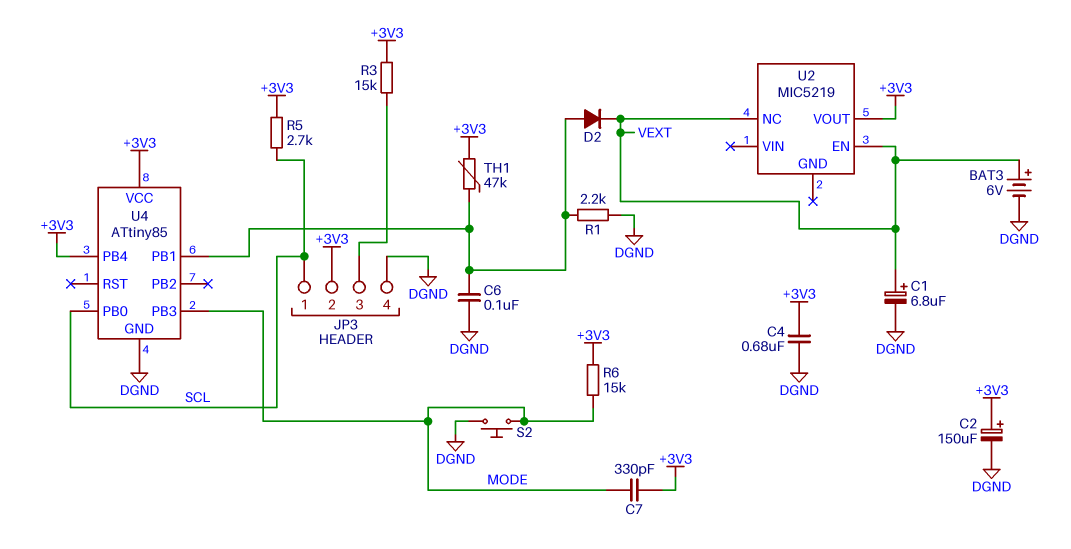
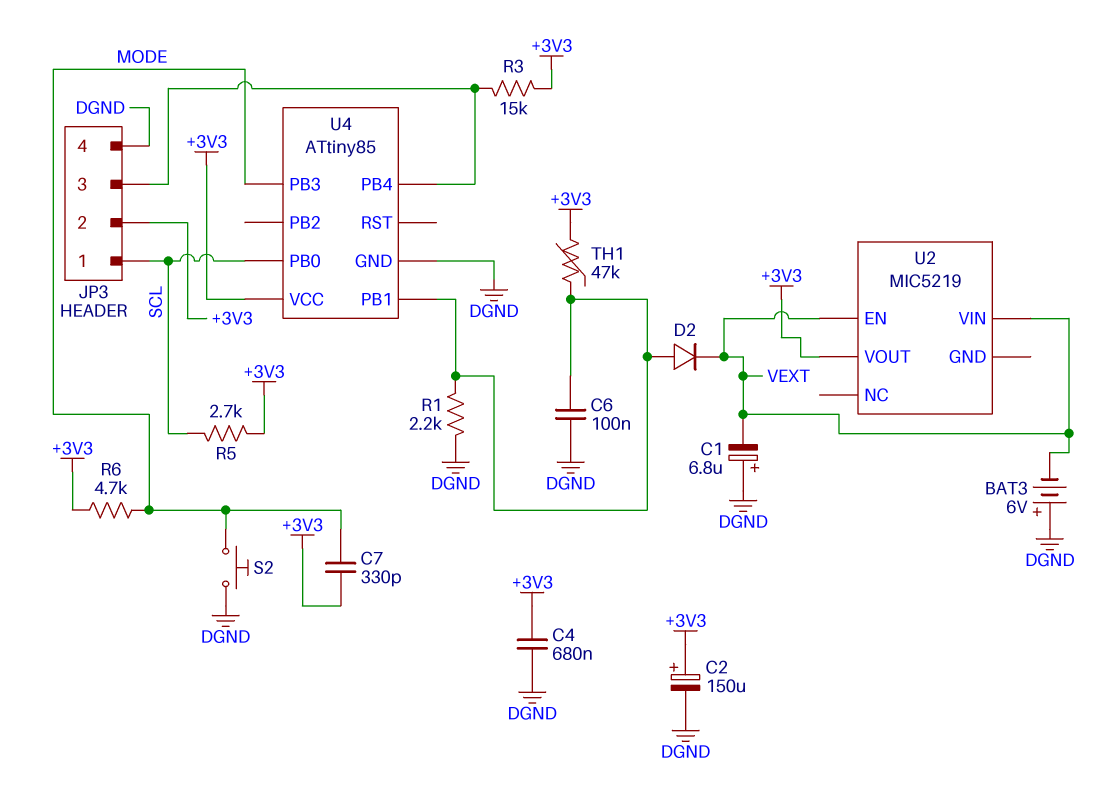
BAT3: 6V (plus VEXT, minus DGND) -> 6V (plus DGND, minus VEXT)
C1: 6.8uF (plus VEXT, minus DGND) -> 6.8uF (plus DGND, minus VEXT)
R6: 15k (+3V3, MODE) -> 4.7k (+3V3, MODE)
U2 pin NC: VEXT -> none
U2 pin VIN: none -> VEXT
U4 pin PB4: +3V3 -> JP3/3

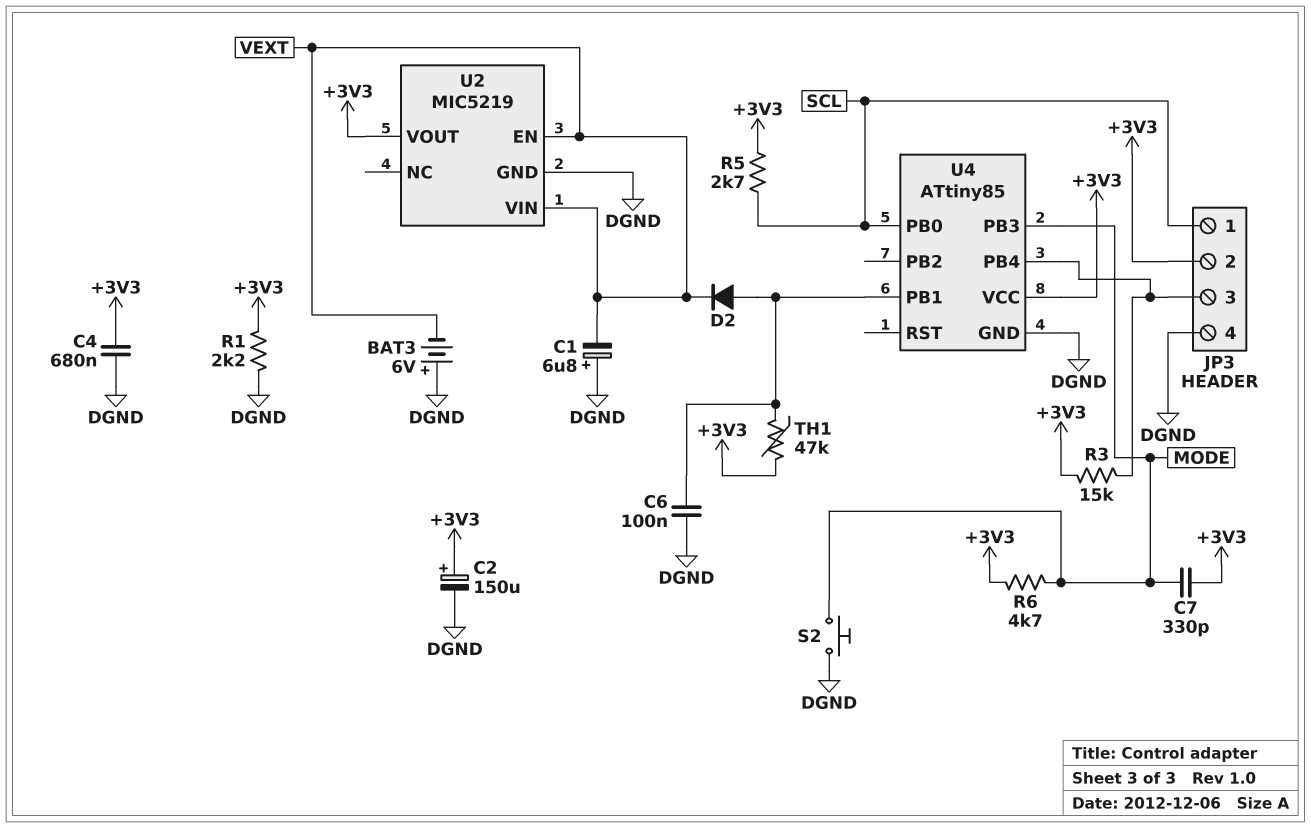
R1: 2.2k (DGND, U4/PB1) -> 2.2k (+3V3, DGND)
U2 pin GND: none -> DGND

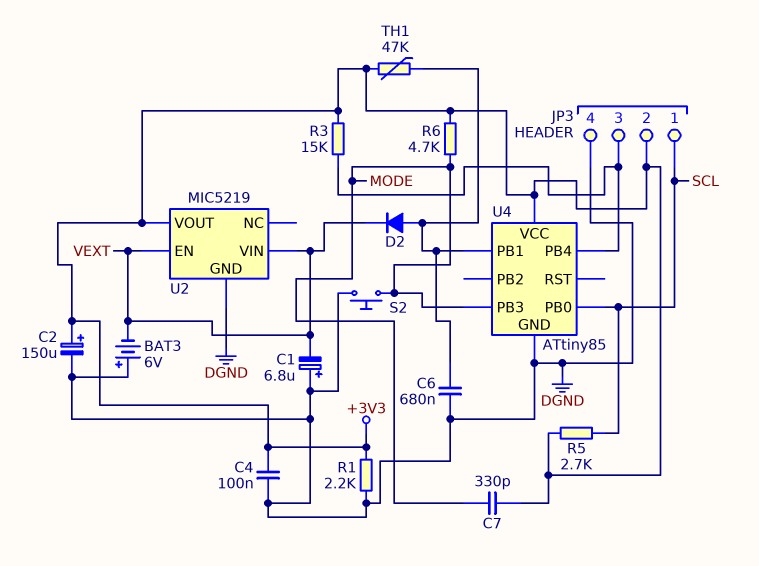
C4: 680nF (+3V3, DGND) -> 100nF (+3V3, DGND)
C6: 100nF (DGND, U4/PB1) -> 680nF (DGND, U4/PB1)

